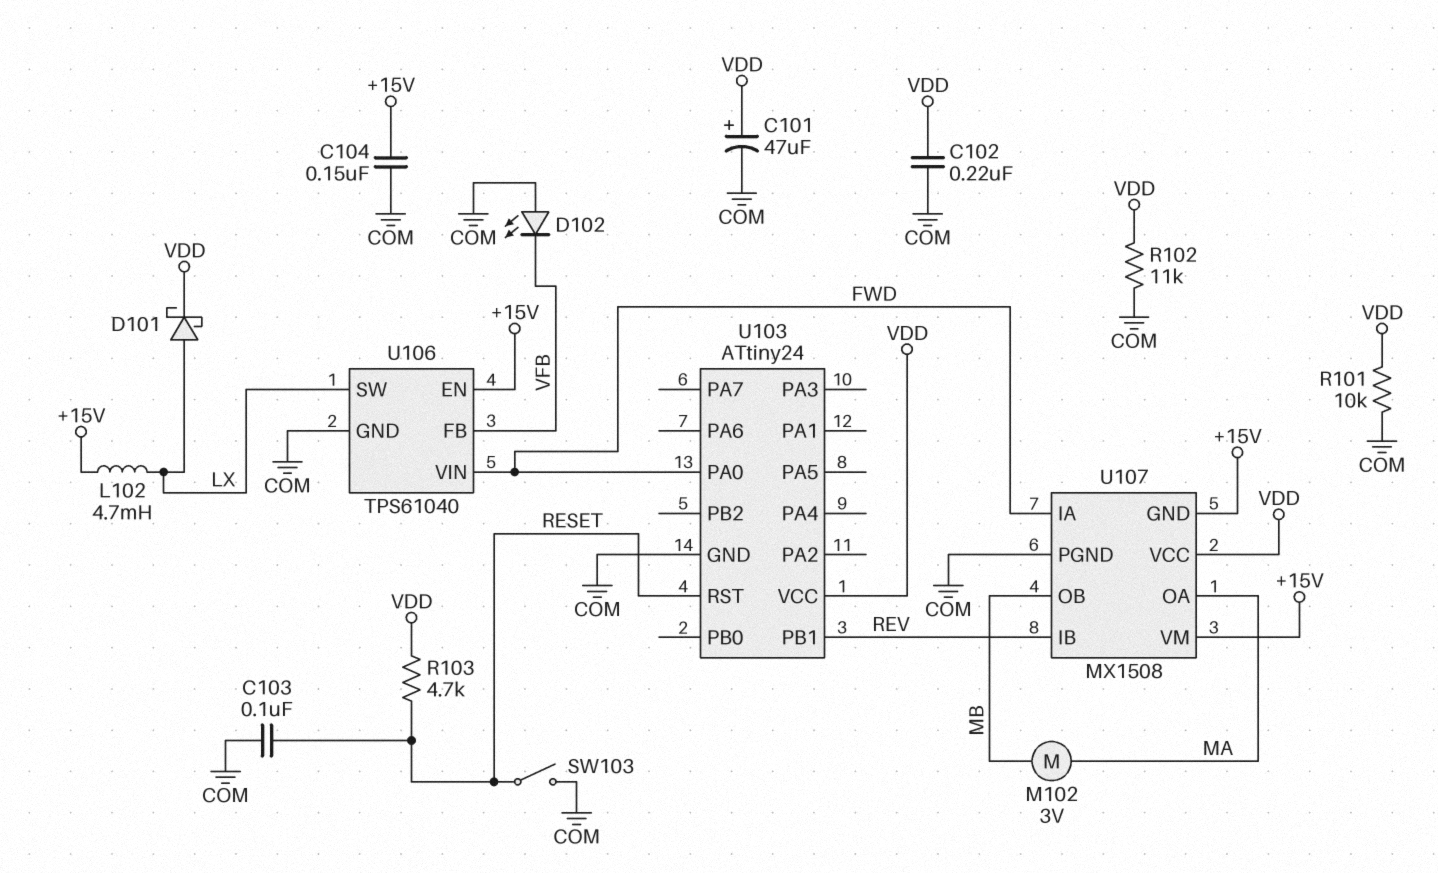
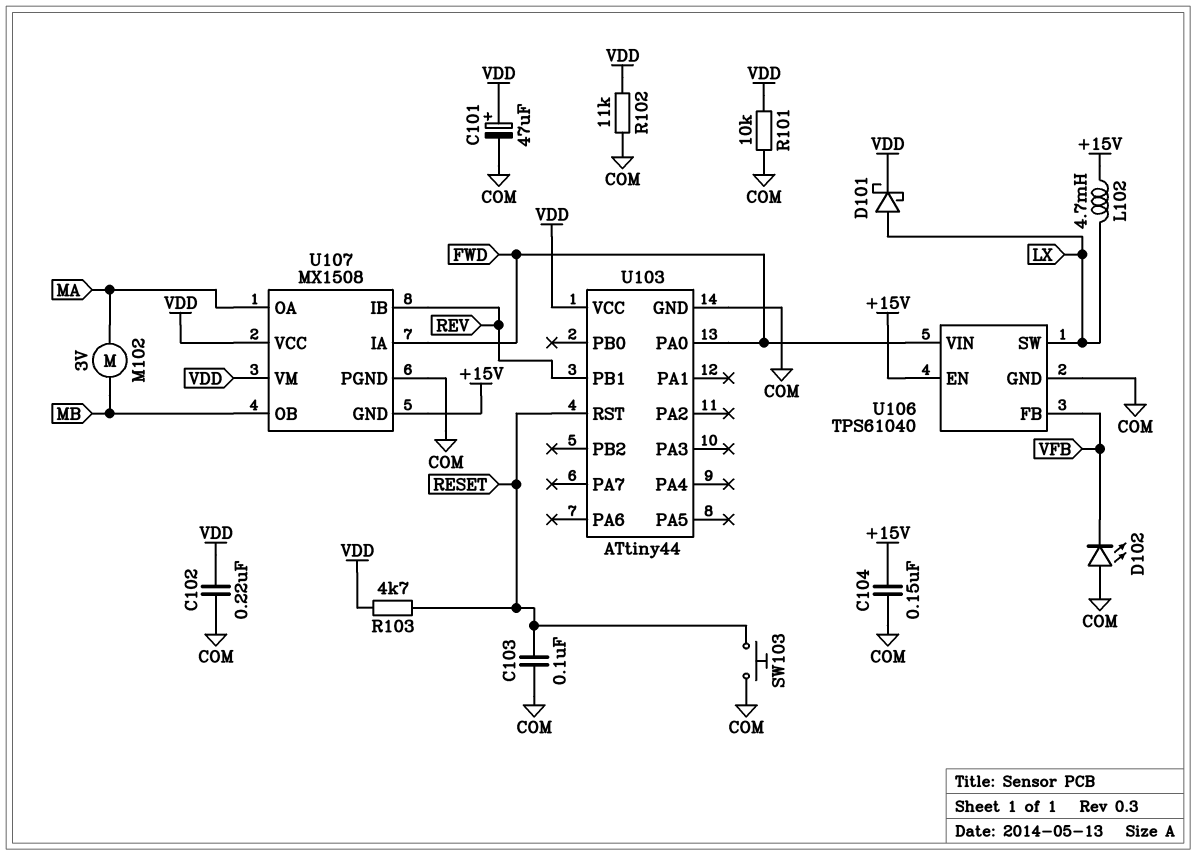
SW103: switch (COM, RESET) -> button (COM, RESET)
U103: ATtiny24 -> ATtiny44
U107 pin VM: +15V -> VDD

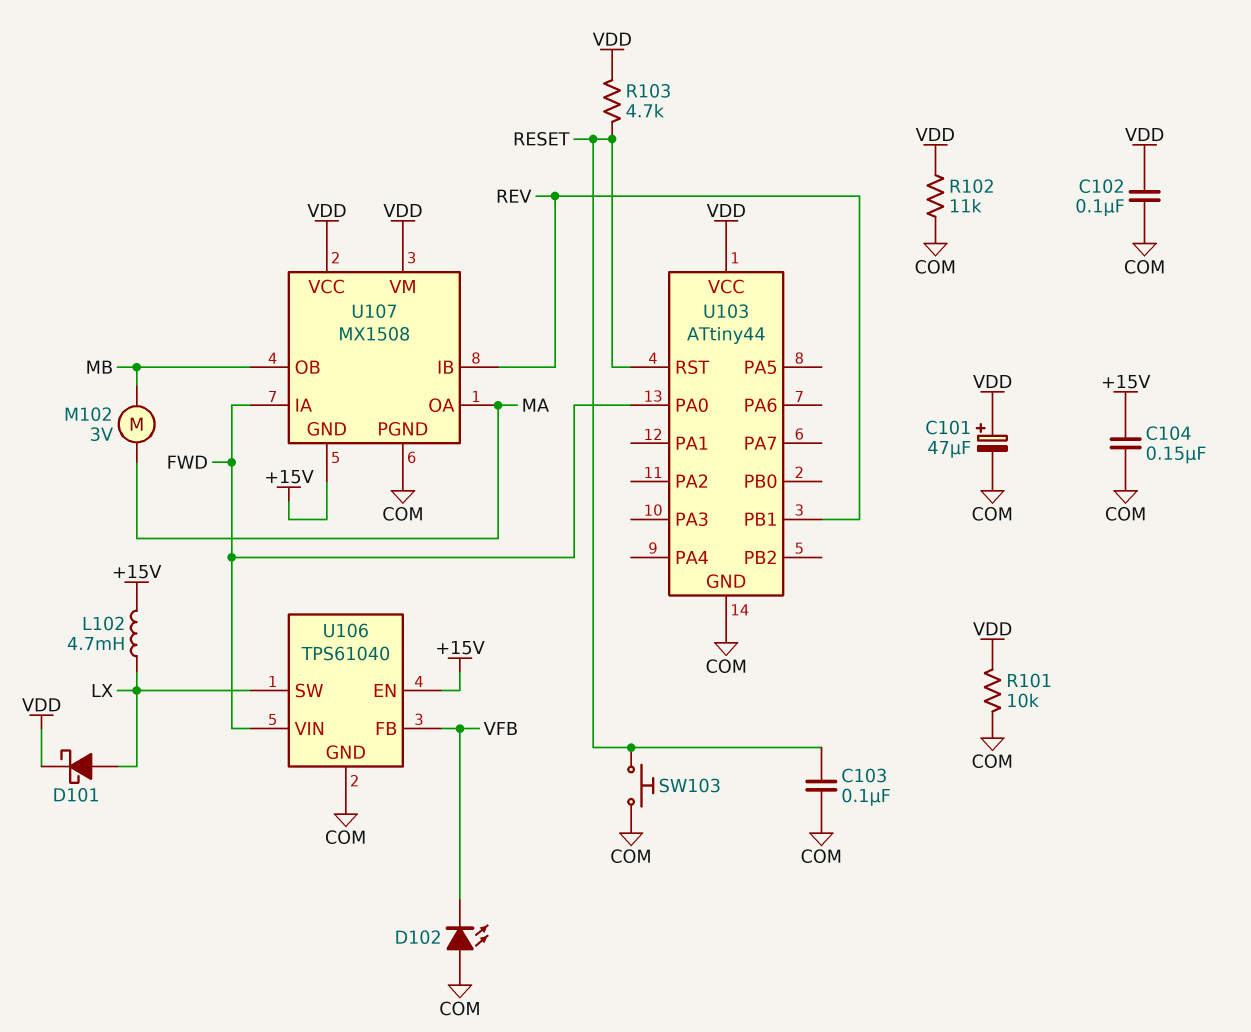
C102: 220nF (COM, VDD) -> 100nF (COM, VDD)

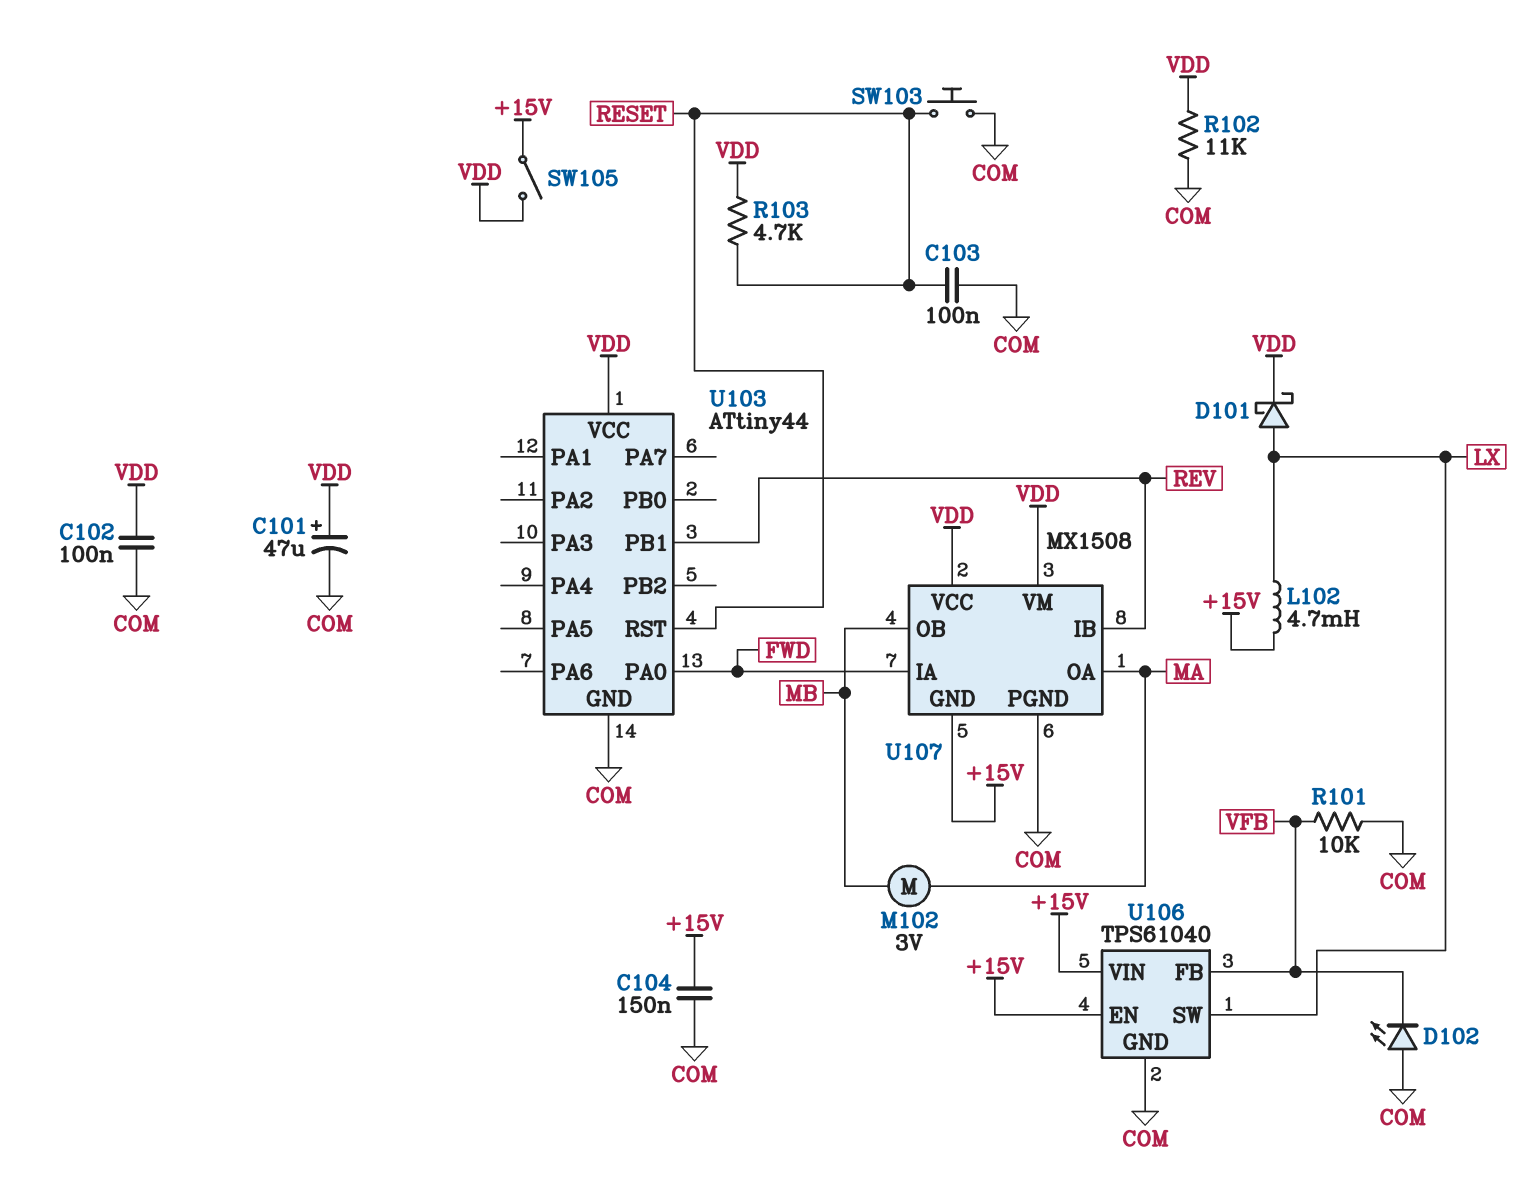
R101: 10k (COM, VDD) -> 10k (COM, VFB)
SW105: none -> switch (+15V, VDD)
U106 pin VIN: FWD -> +15V

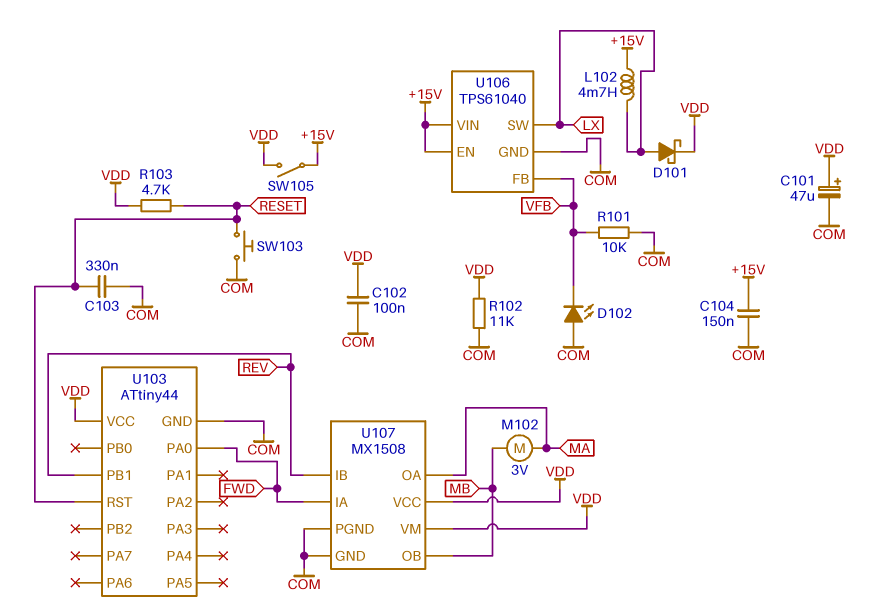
C103: 100nF (COM, RESET) -> 330nF (COM, RESET)
U107 pin GND: +15V -> COM

